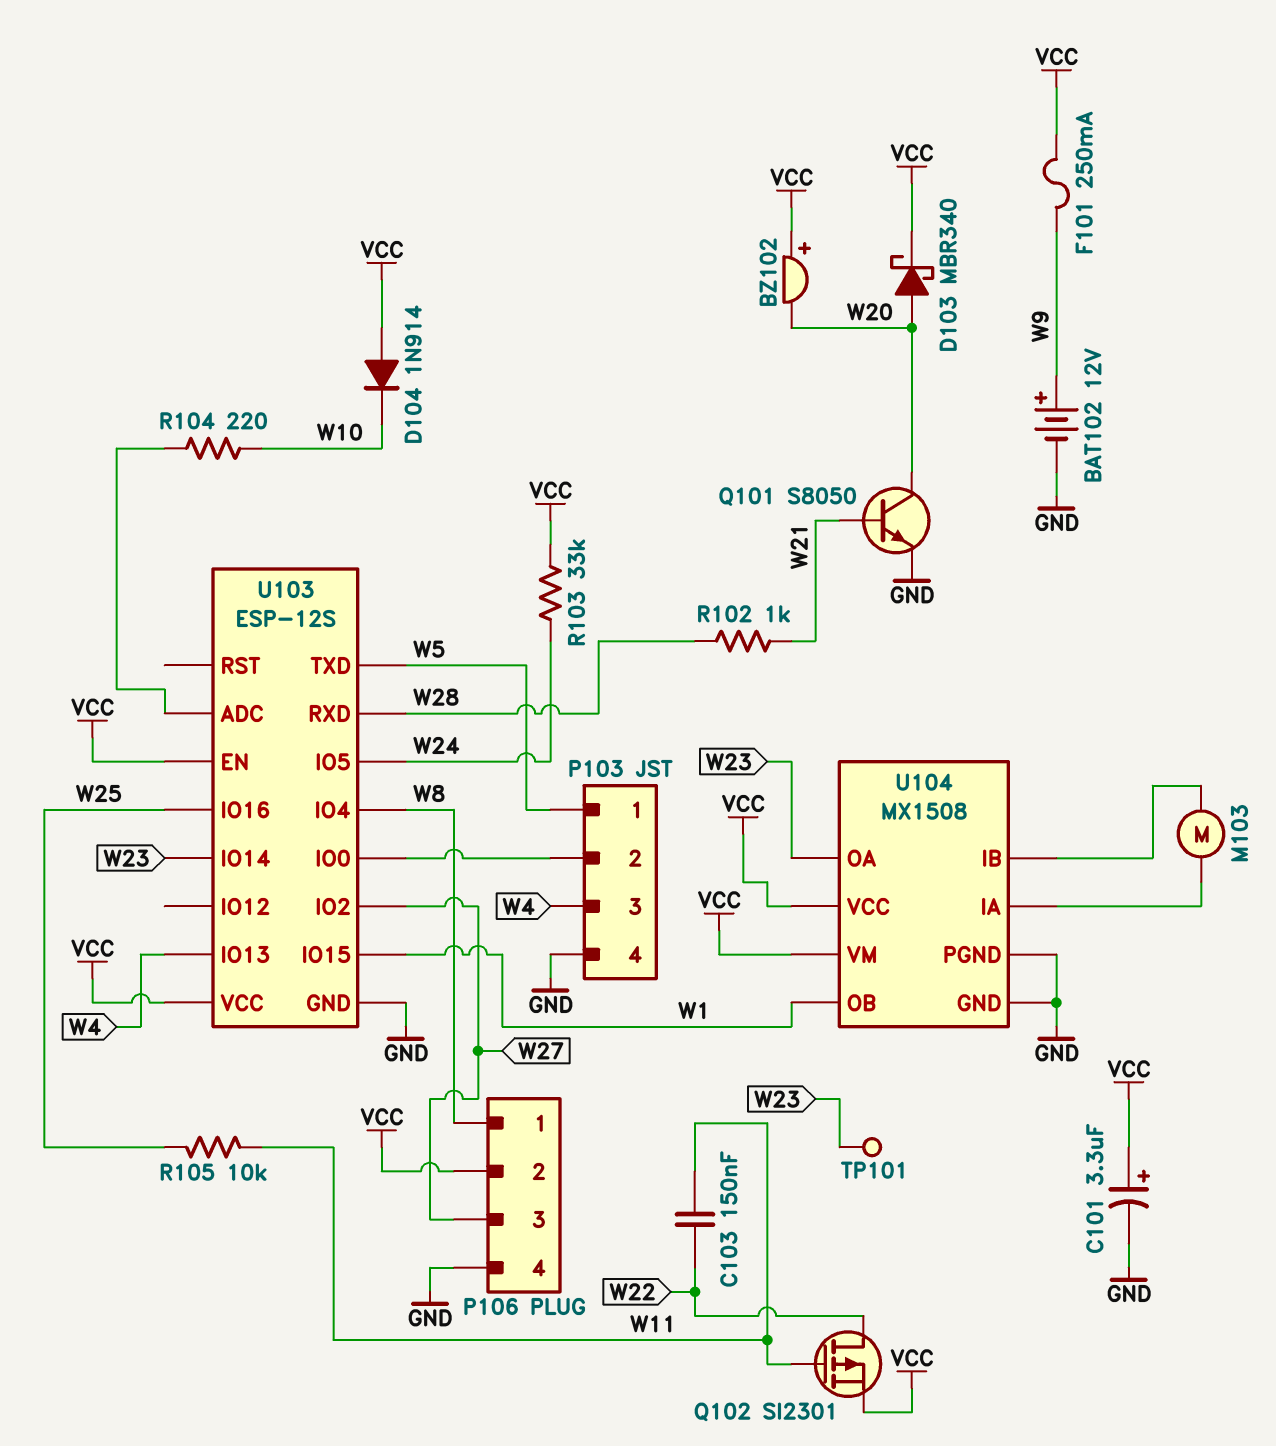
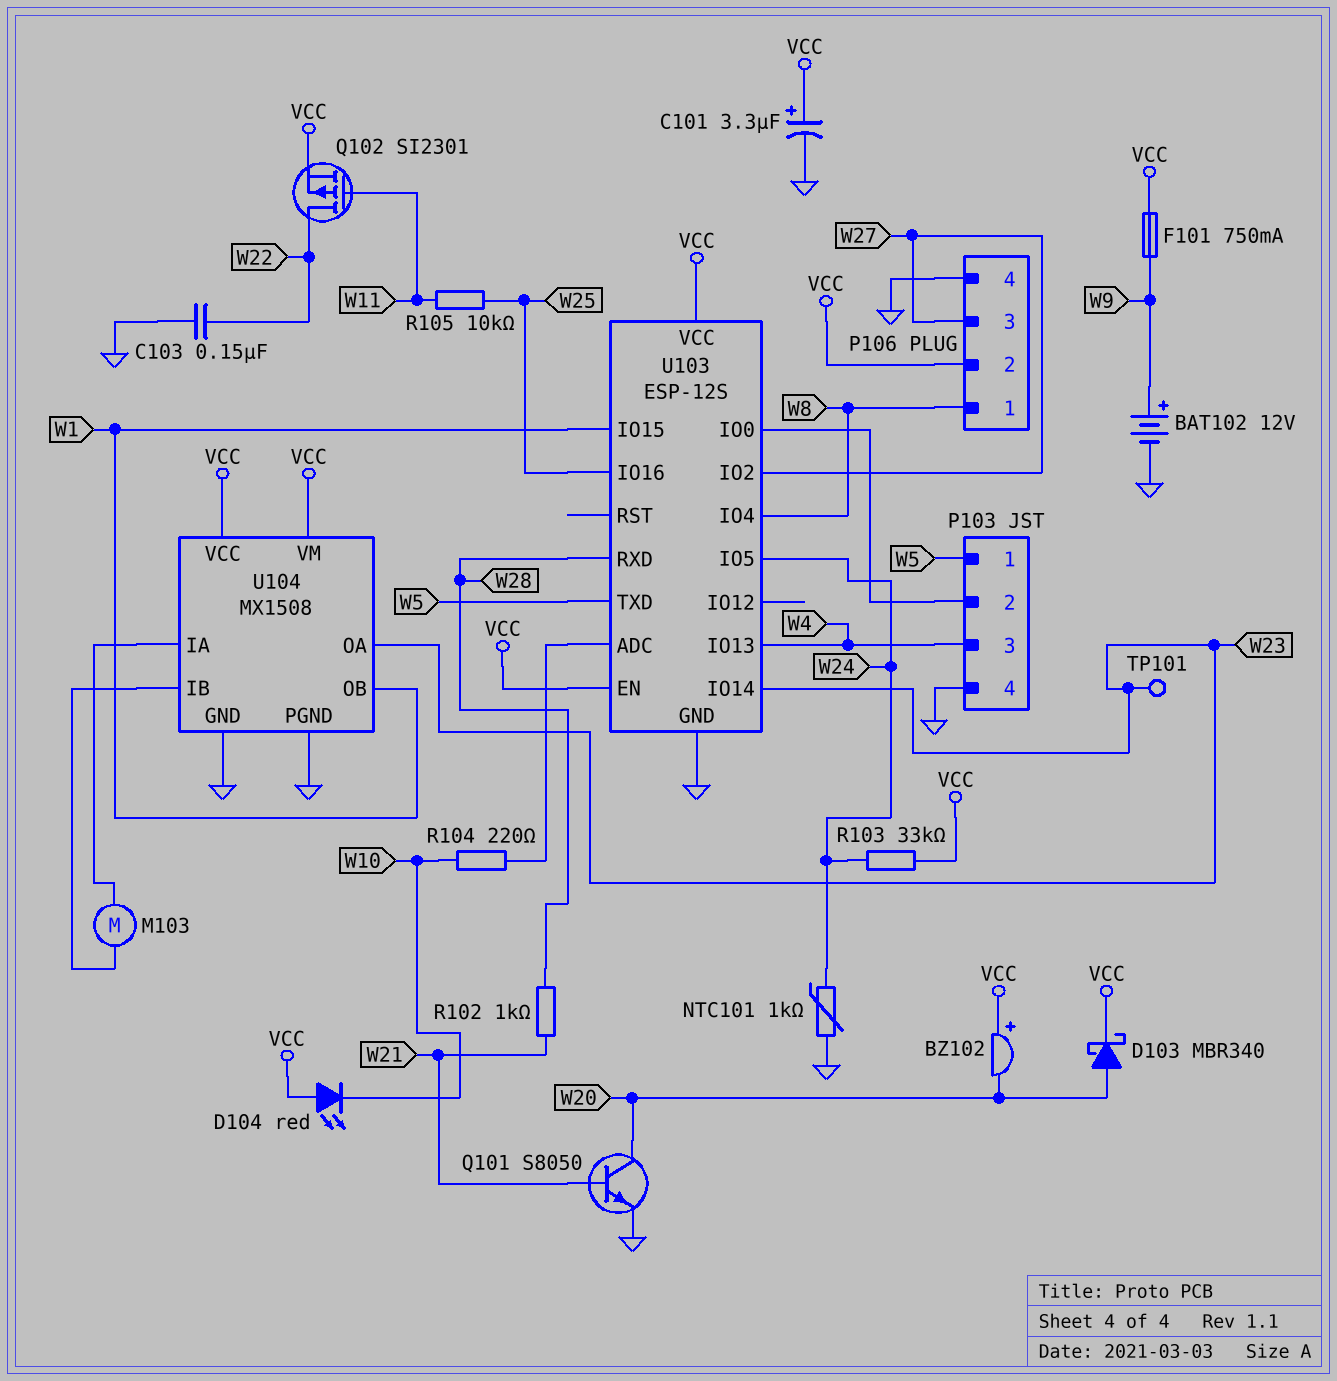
C103: 150nF (W11, W22) -> 150nF (GND, W22)
D104: diode 1N914 (A VCC, K W10) -> LED red (A VCC, K W10)
F101: 250mA (VCC, W9) -> 750mA (VCC, W9)
NTC101: none -> 1k (GND, W24)

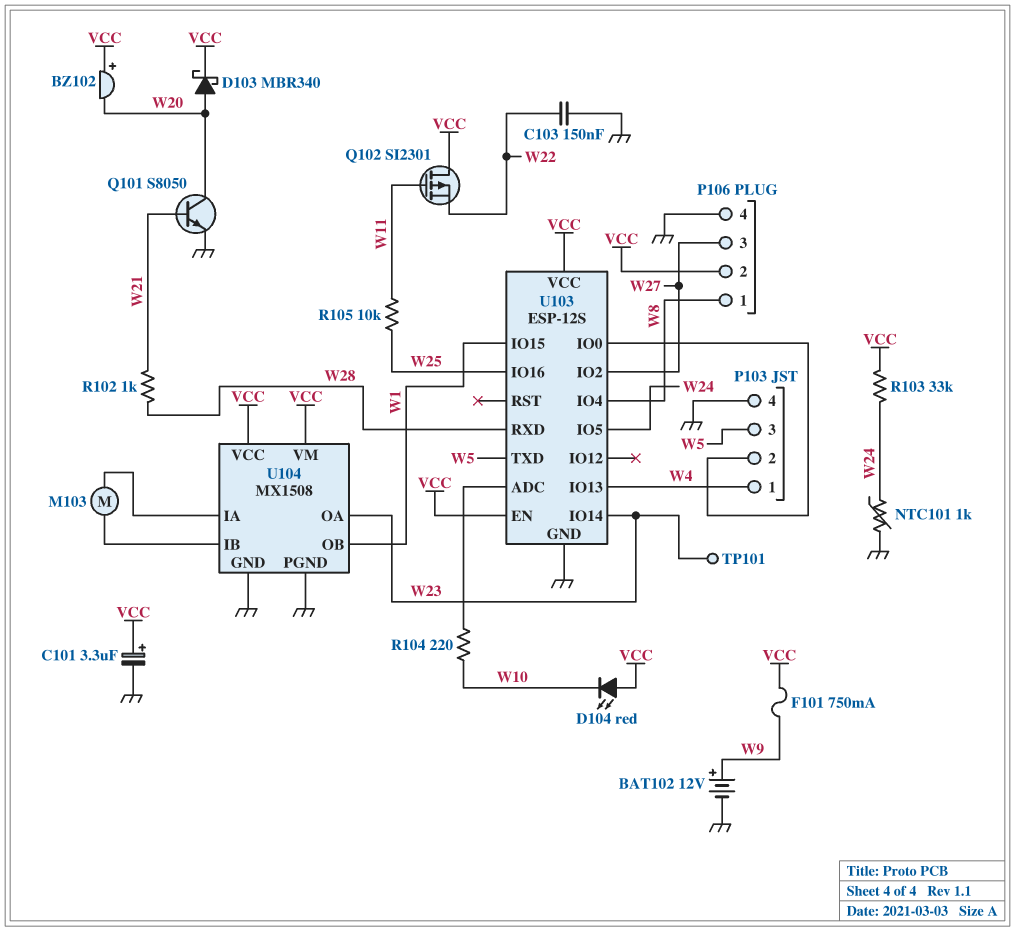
P103 pin 1: W5 -> W4
P103 pin 3: W4 -> W5
Q102: PMOS SI2301 (G W11, D W22, S VCC) -> PMOS SI2301 (G W11, D VCC, S W22)

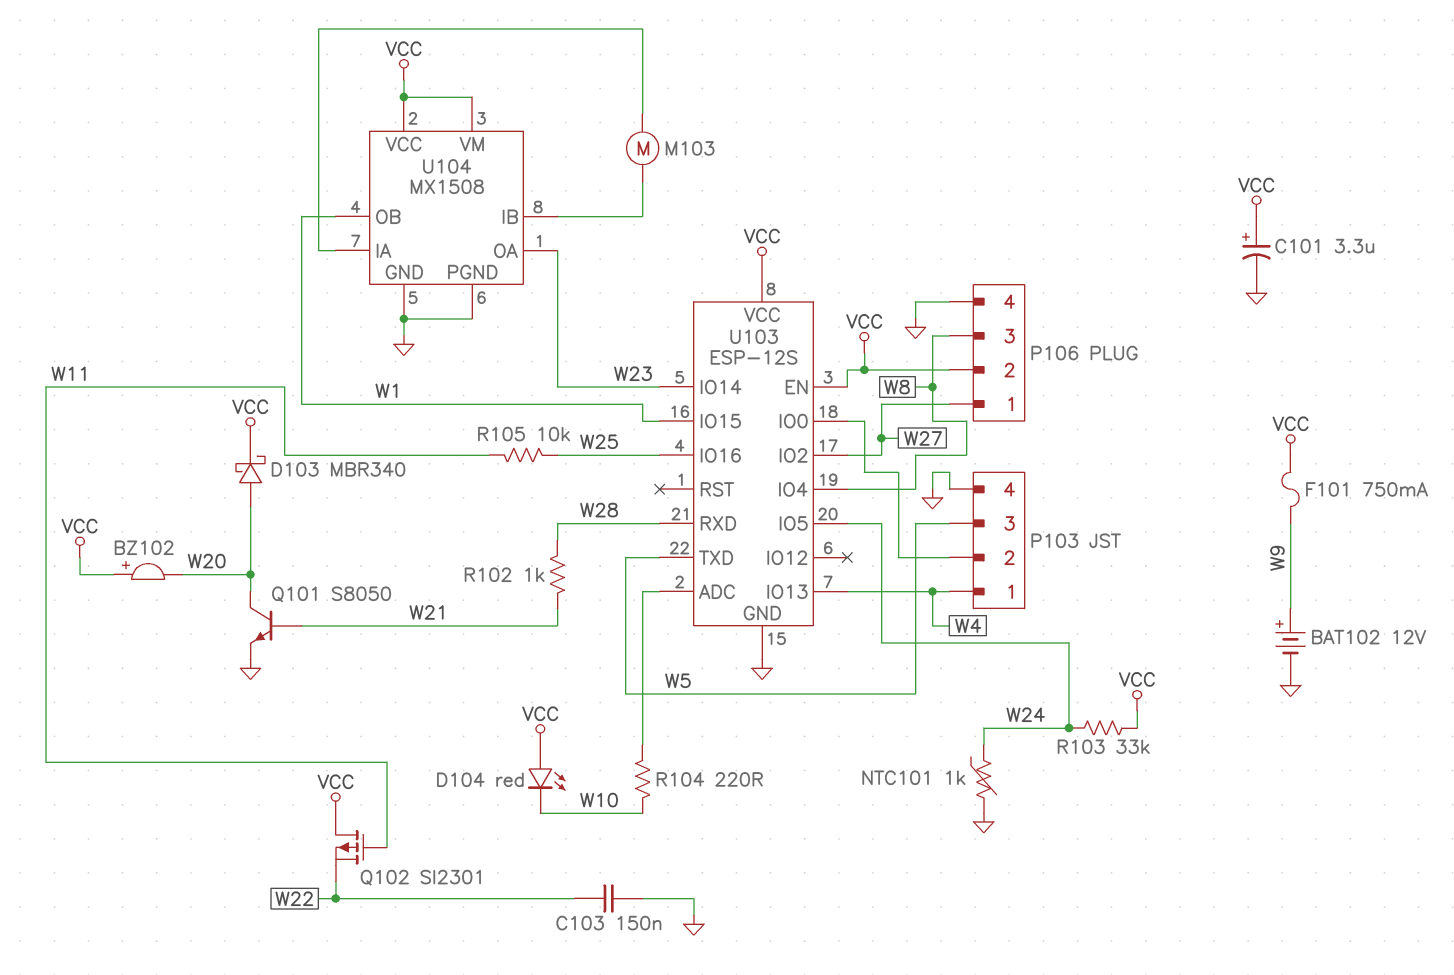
P106 pin 1: W8 -> W27
P106 pin 3: W27 -> W8
TP101: test point (W23) -> none

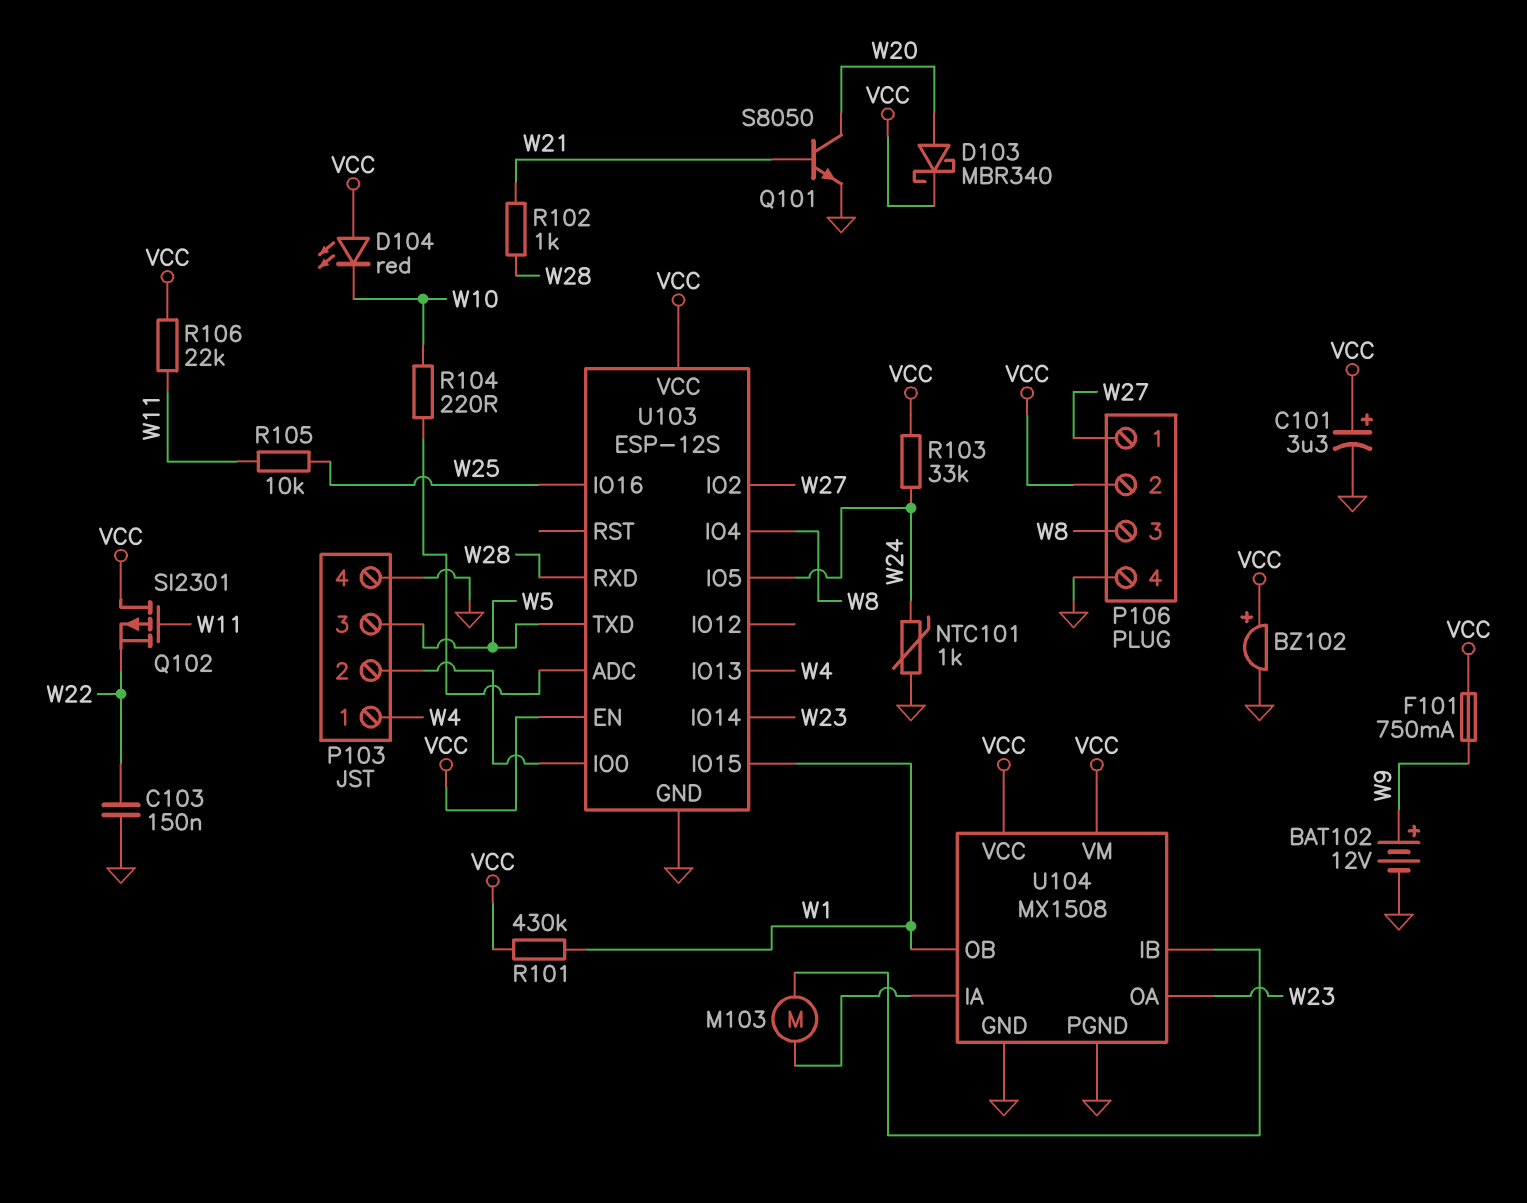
BZ102: buzzer (plus VCC, minus W20) -> buzzer (plus VCC, minus GND)
R101: none -> 430k (VCC, W1)
R106: none -> 22k (VCC, W11)

